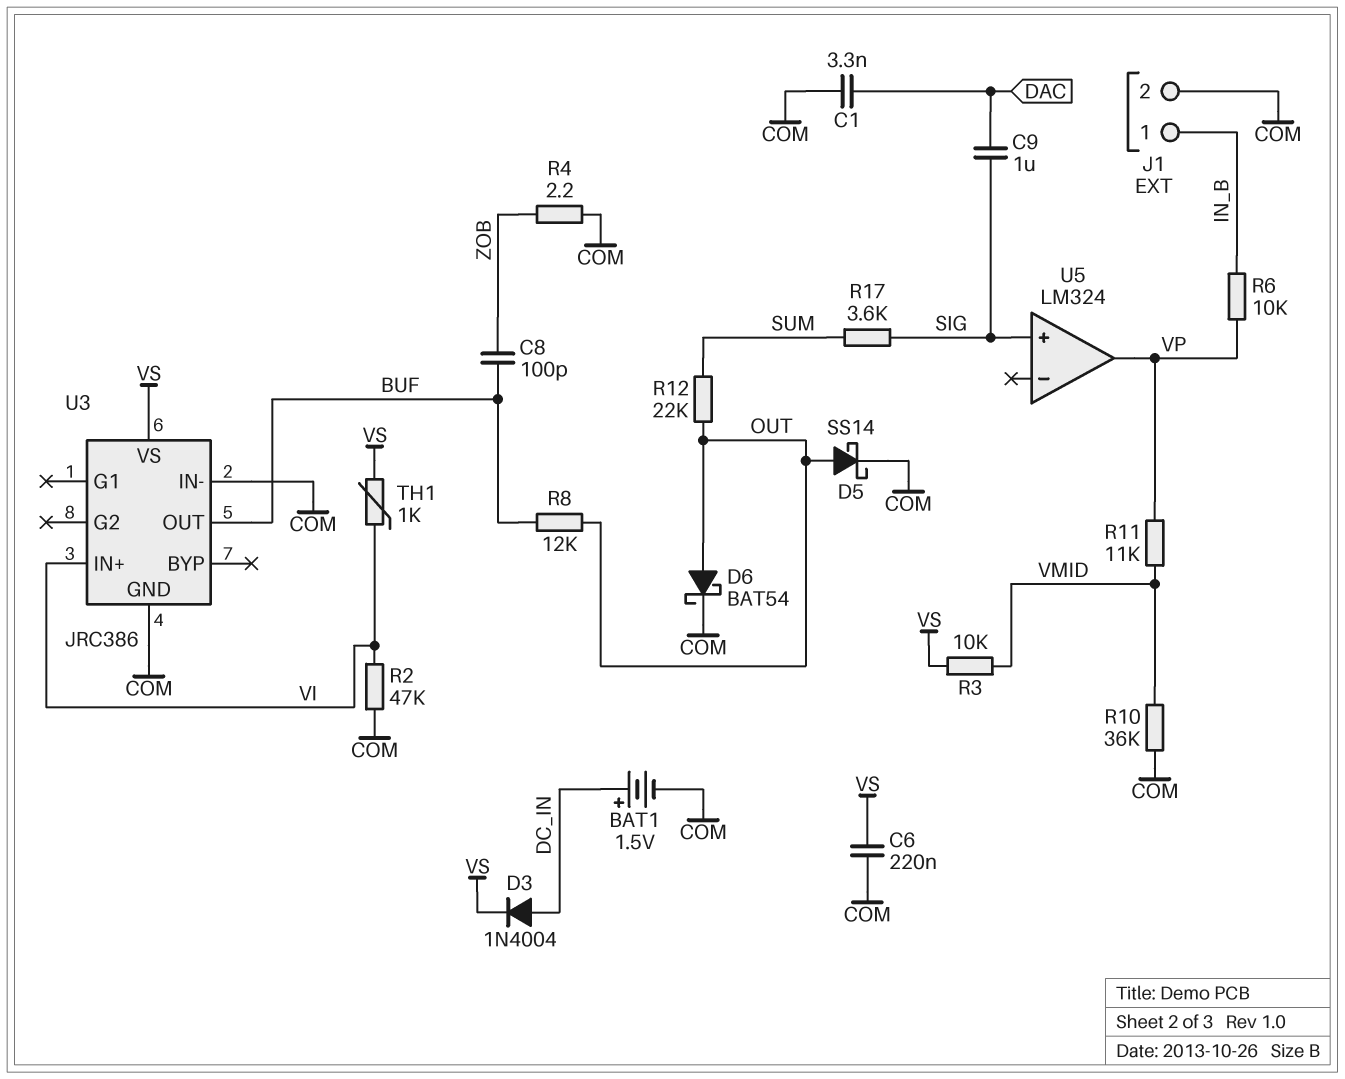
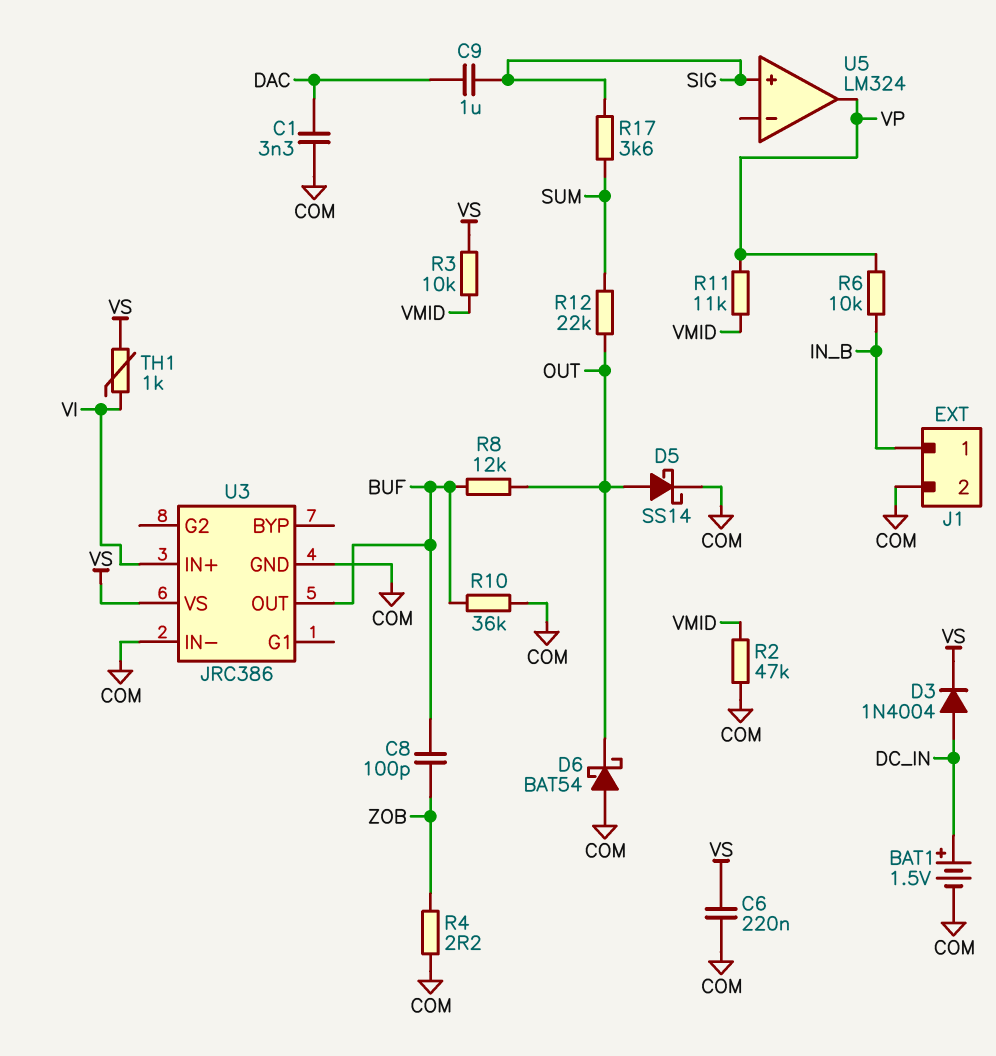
D6: schottky BAT54 (A OUT, K COM) -> schottky BAT54 (A COM, K OUT)
R2: 47k (COM, VI) -> 47k (COM, VMID)
R10: 36k (COM, VMID) -> 36k (BUF, COM)

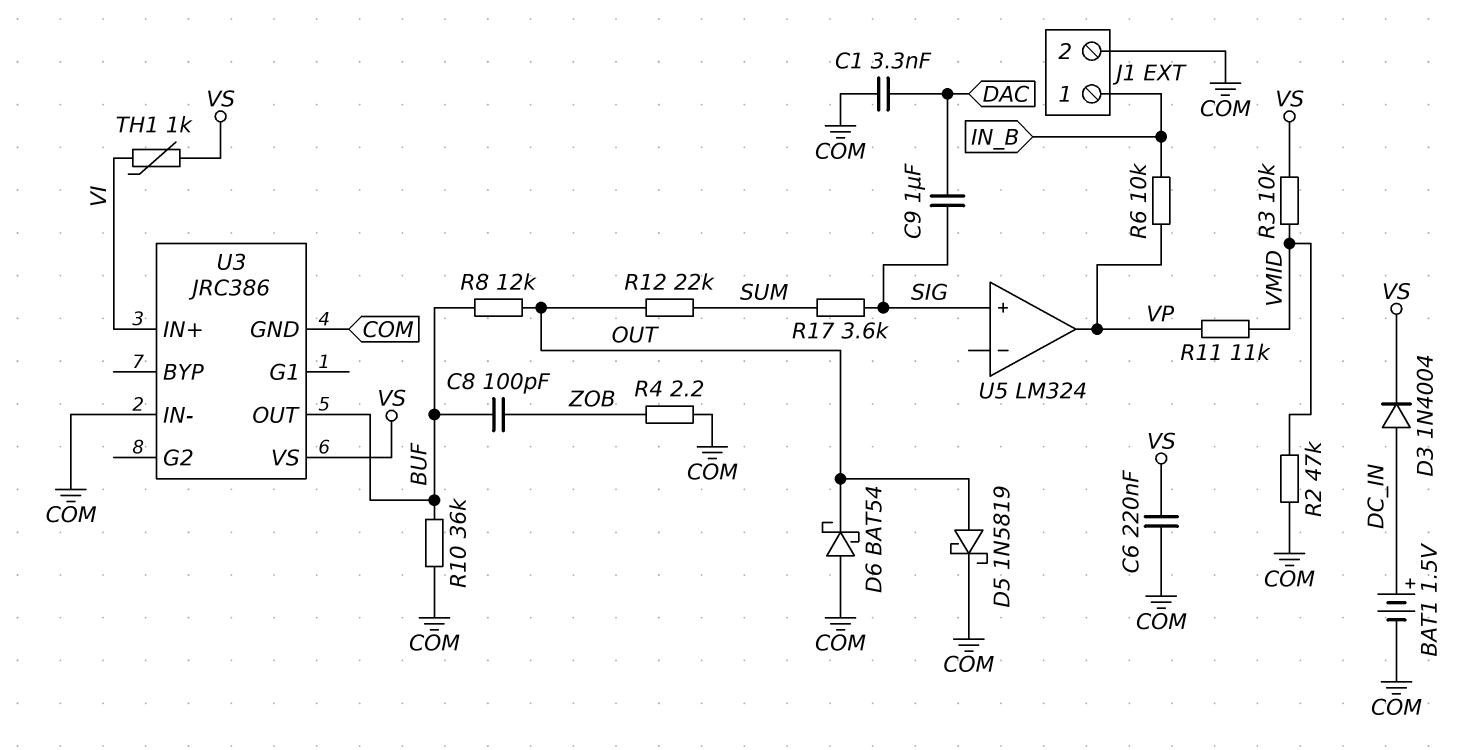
D5: schottky SS14 (A OUT, K COM) -> schottky 1N5819 (A OUT, K COM)

